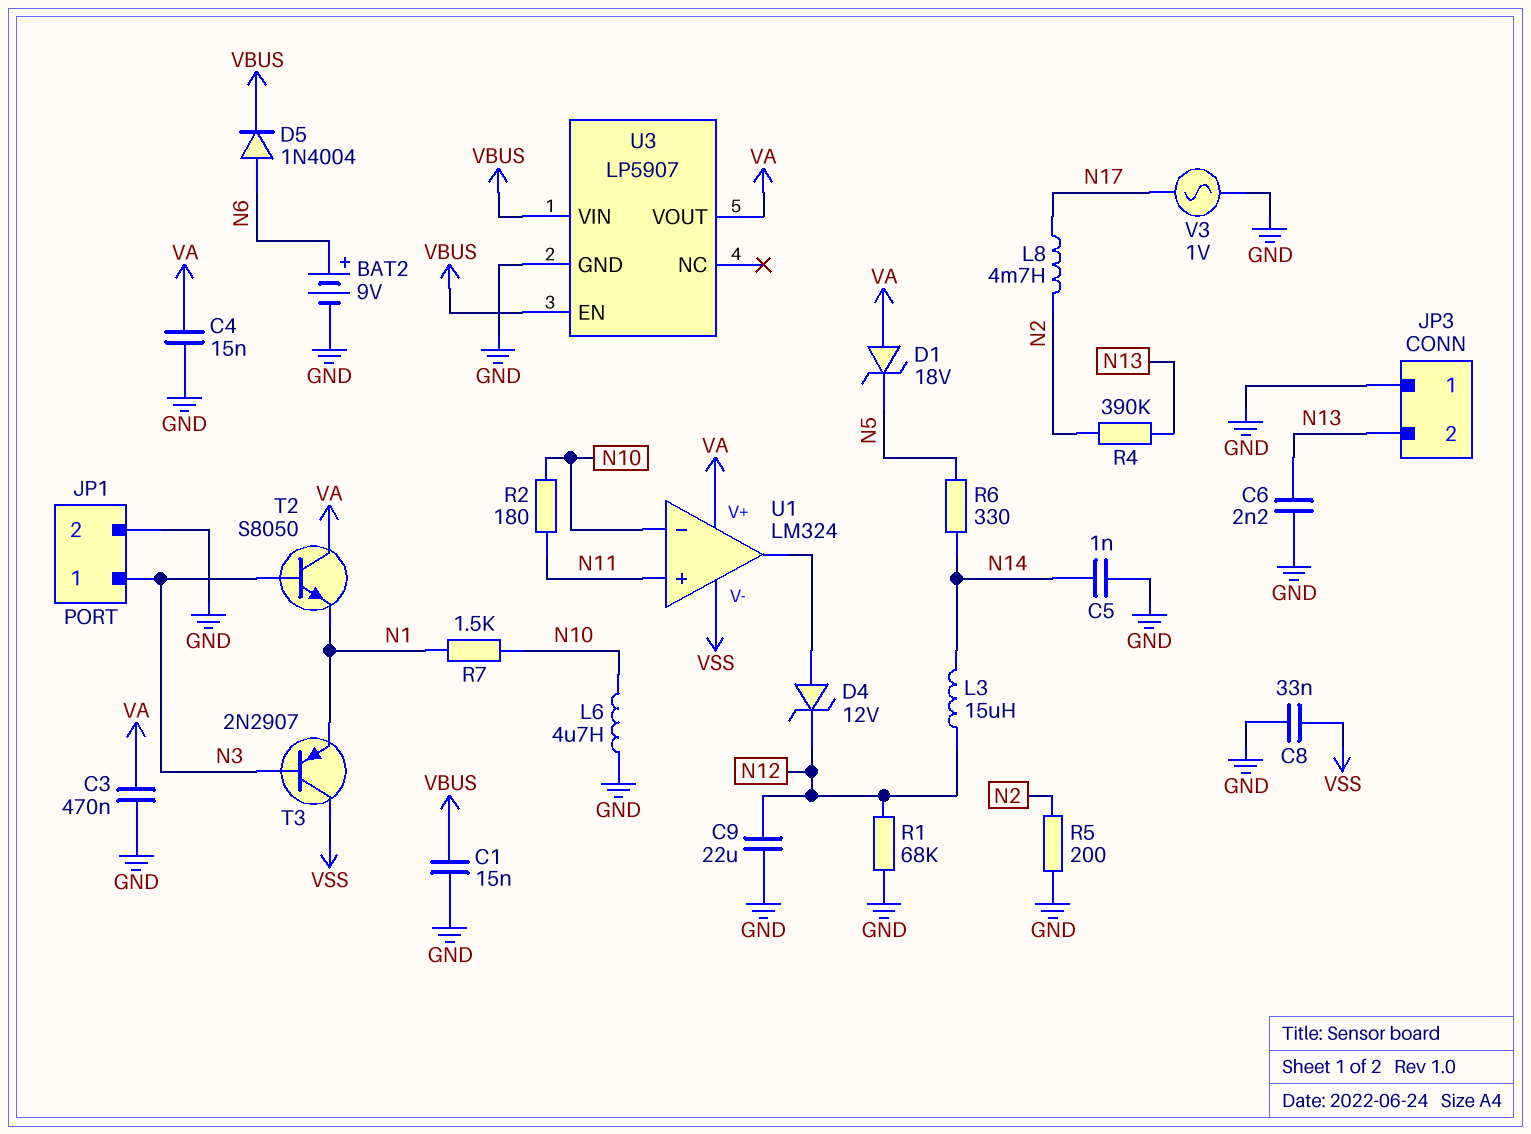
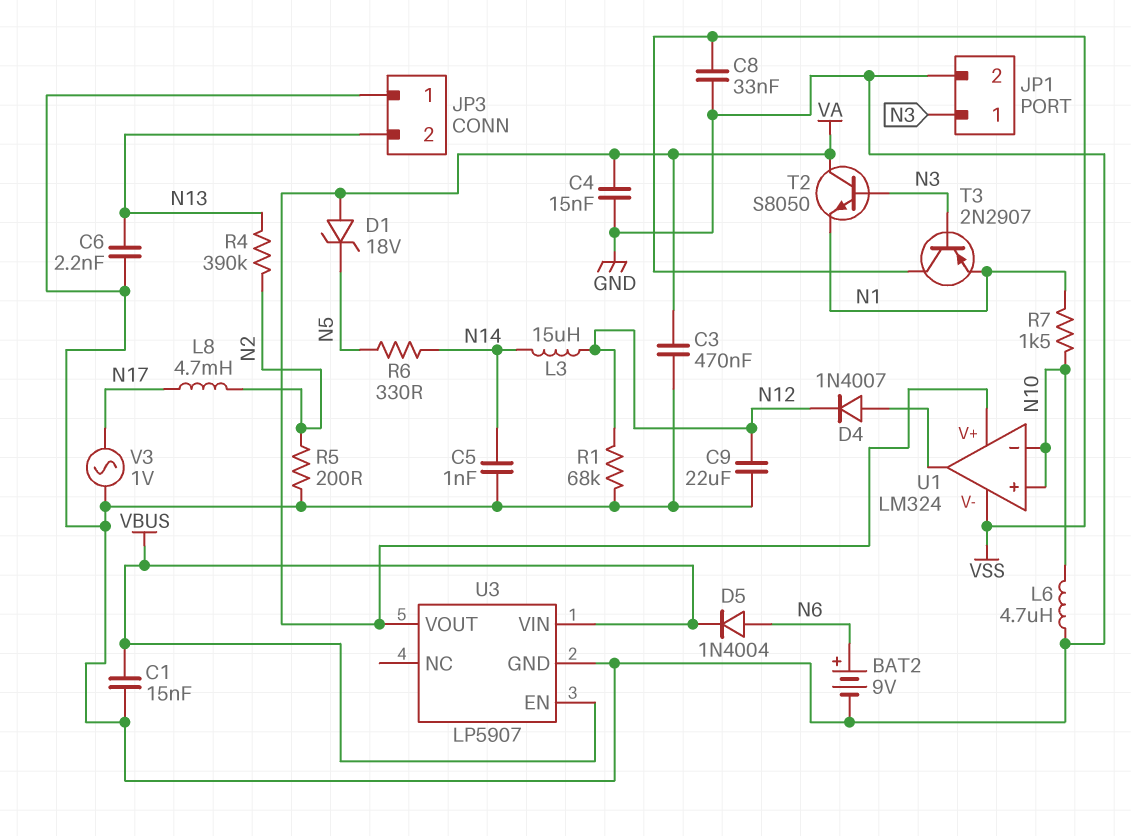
D4: zener 12V (A U1/out, K N12) -> diode 1N4007 (A U1/out, K N12)
R2: 180 (N10, N11) -> none
U1 pin in+: N11 -> N10

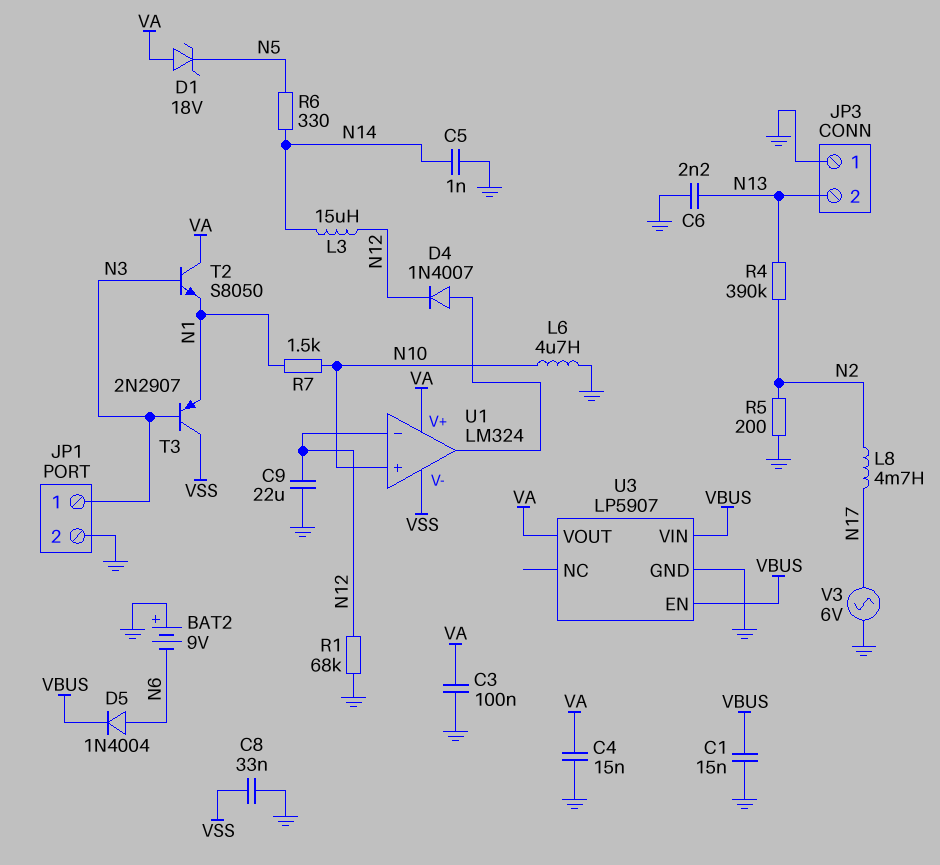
BAT2: 9V (plus N6, minus GND) -> 9V (plus GND, minus N6)
C3: 470nF (GND, VA) -> 100nF (GND, VA)
U1 pin in-: N10 -> N12
V3: AC 1V (GND, N17) -> AC 6V (GND, N17)

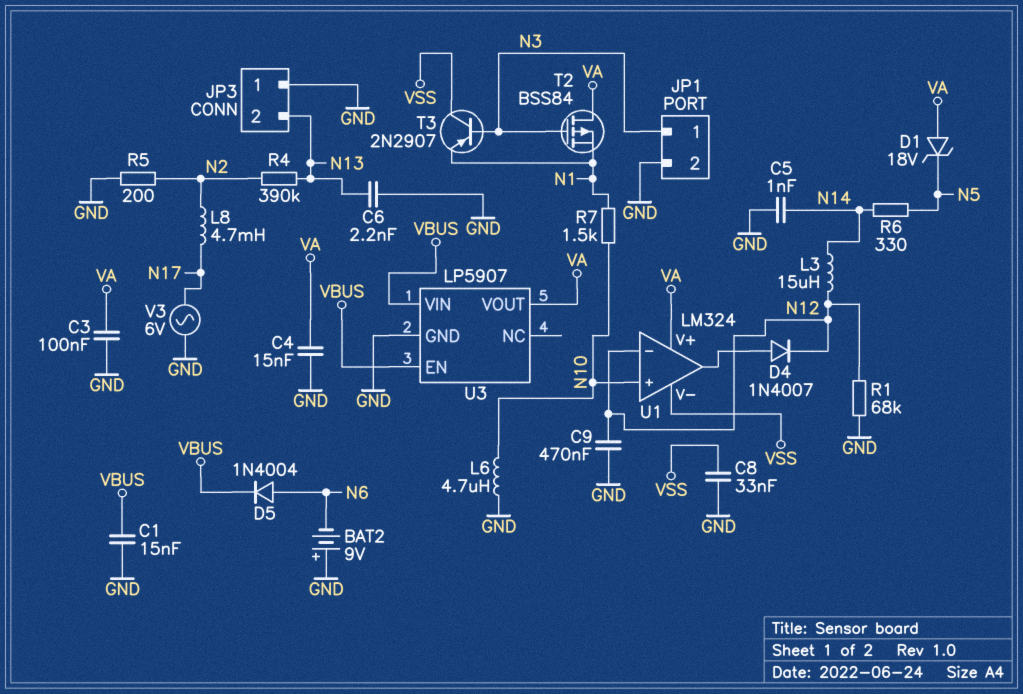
C9: 22uF (GND, N12) -> 470nF (GND, N12)
T2: NPN S8050 (B N3, C VA, E N1) -> PMOS BSS84 (G N3, D VA, S N1)

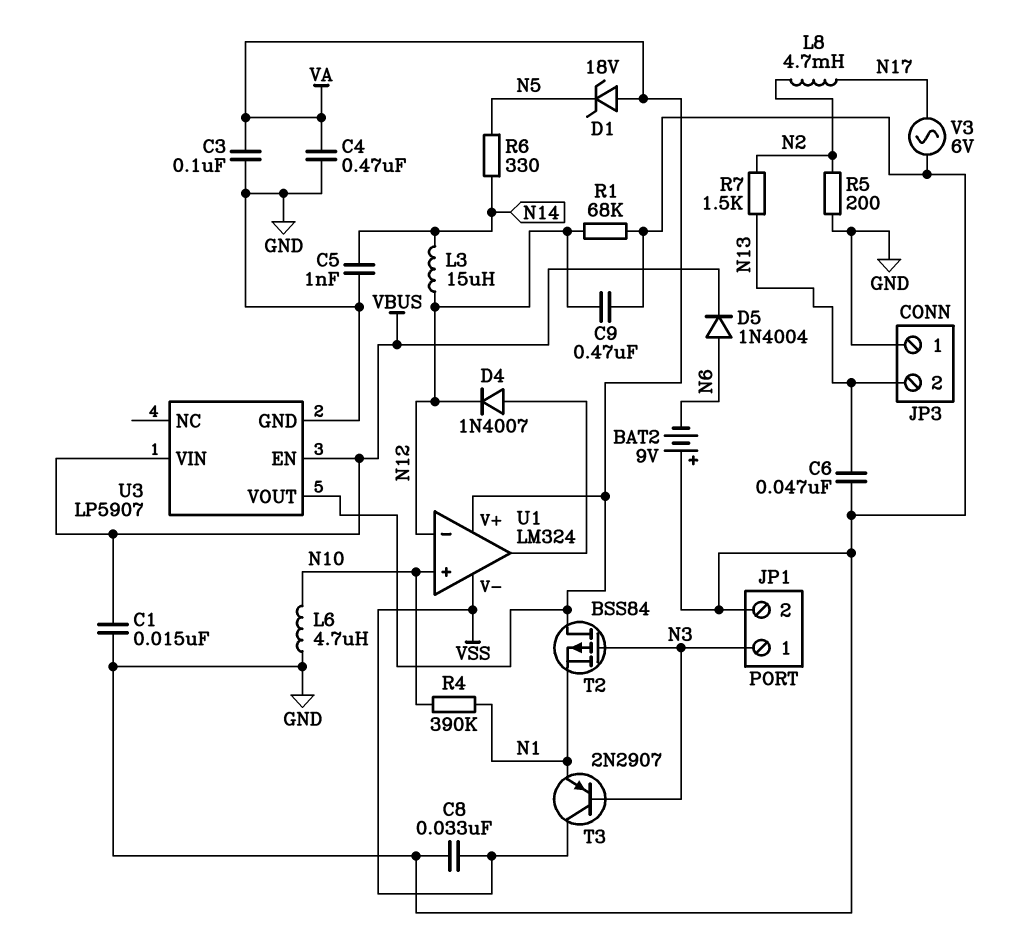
C4: 15nF (GND, VA) -> 470nF (GND, VA)
C6: 2.2nF (GND, N13) -> 47nF (GND, N13)
R4: 390k (N2, N13) -> 390k (N1, N10)
R7: 1.5k (N1, N10) -> 1.5k (N2, N13)

